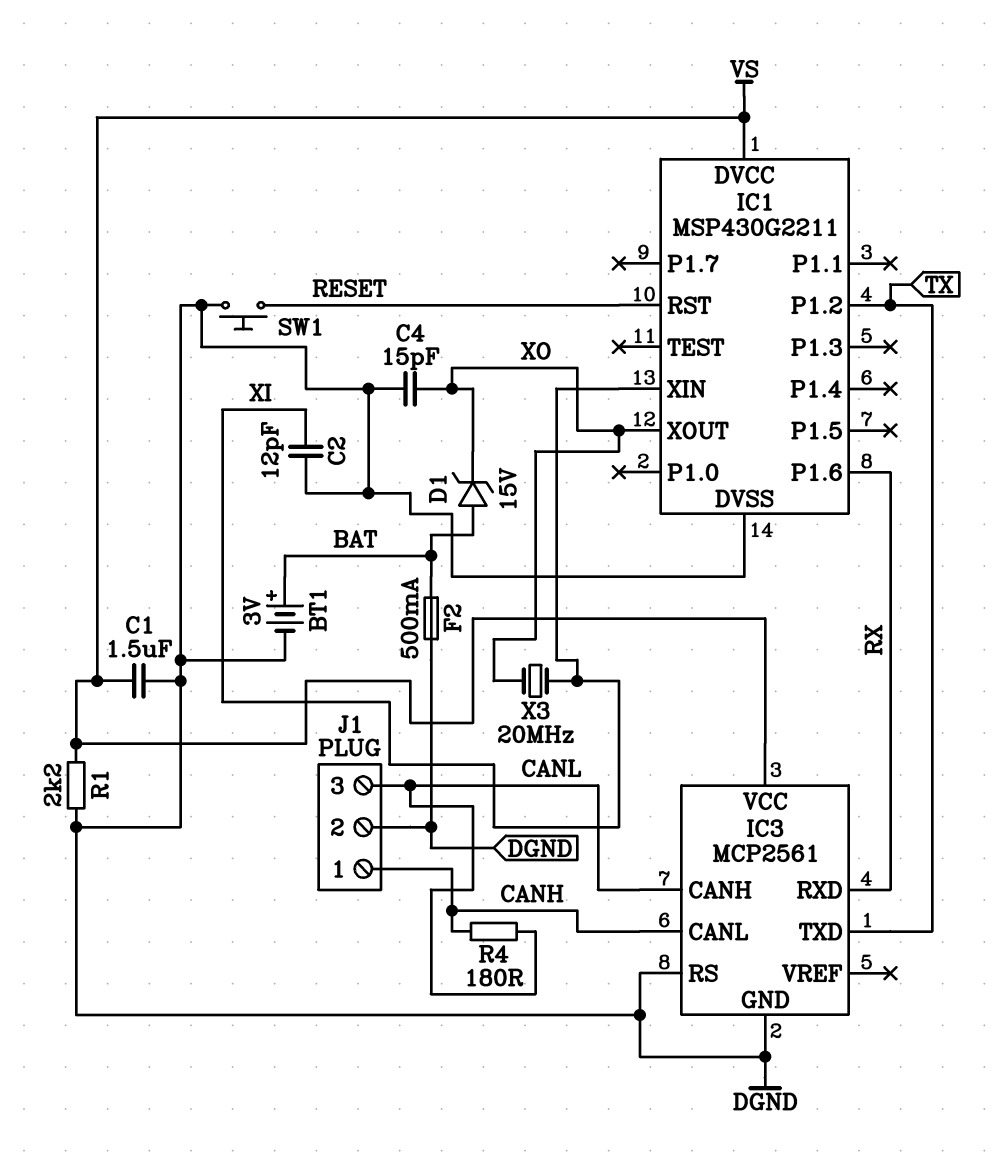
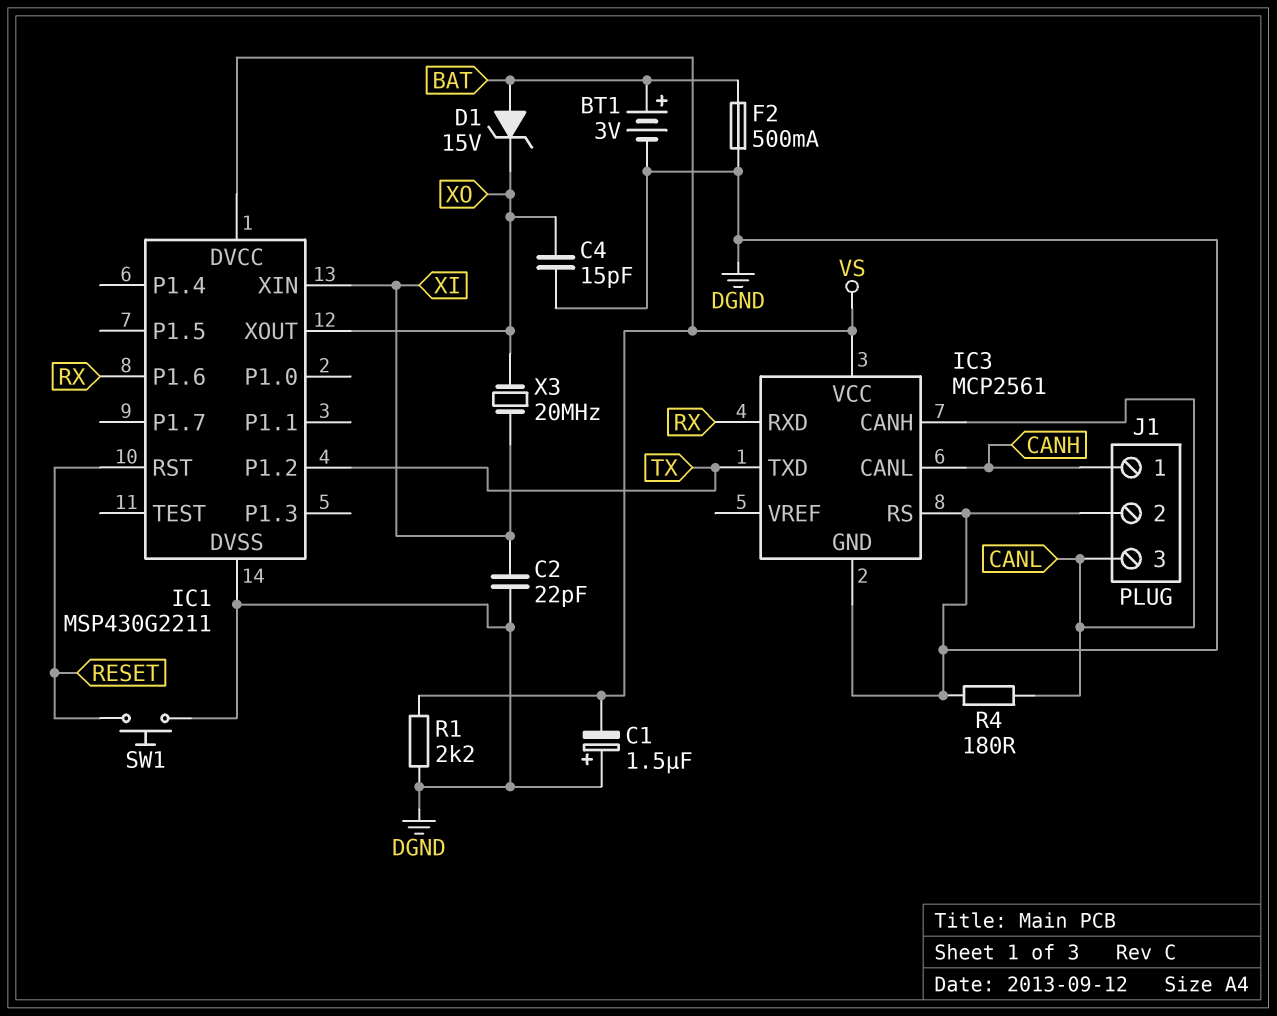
C1: 1.5uF (DGND, VS) -> 1.5uF (plus DGND, minus VS)
C2: 12pF (DGND, XI) -> 22pF (DGND, XI)
R4: 180 (CANH, CANL) -> 180 (CANL, DGND)

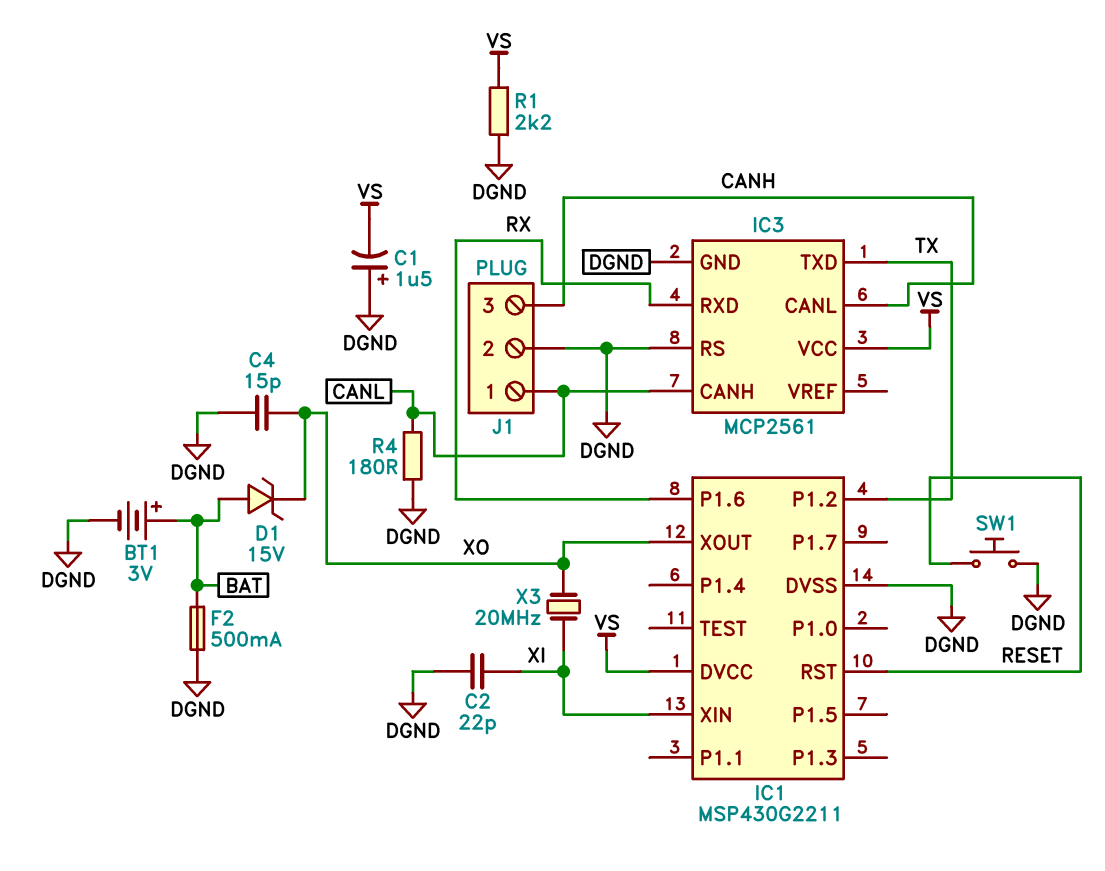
J1 pin 1: CANH -> CANL
J1 pin 3: CANL -> CANH

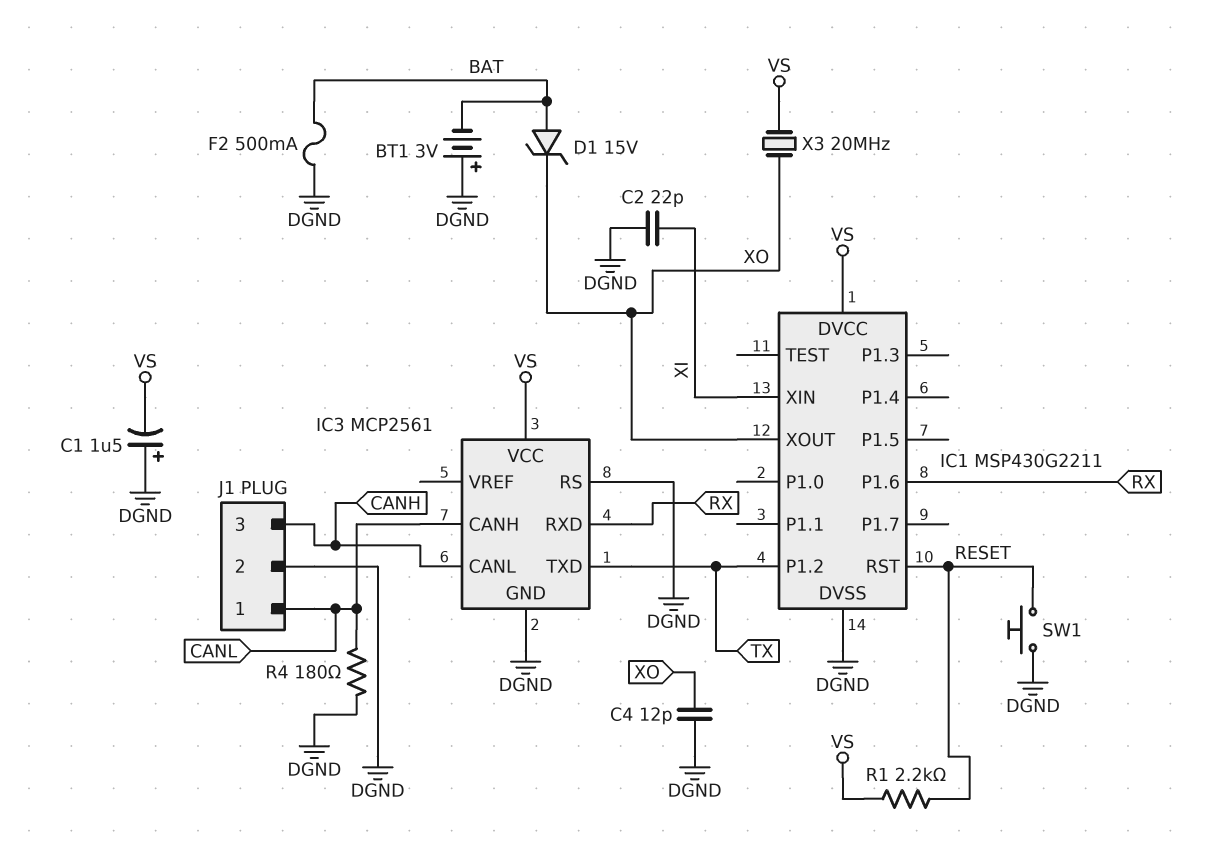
BT1: 3V (plus BAT, minus DGND) -> 3V (plus DGND, minus BAT)
C4: 15pF (DGND, XO) -> 12pF (DGND, XO)
R1: 2.2k (DGND, VS) -> 2.2k (RESET, VS)
X3: 20MHz (XI, XO) -> 20MHz (VS, XO)

